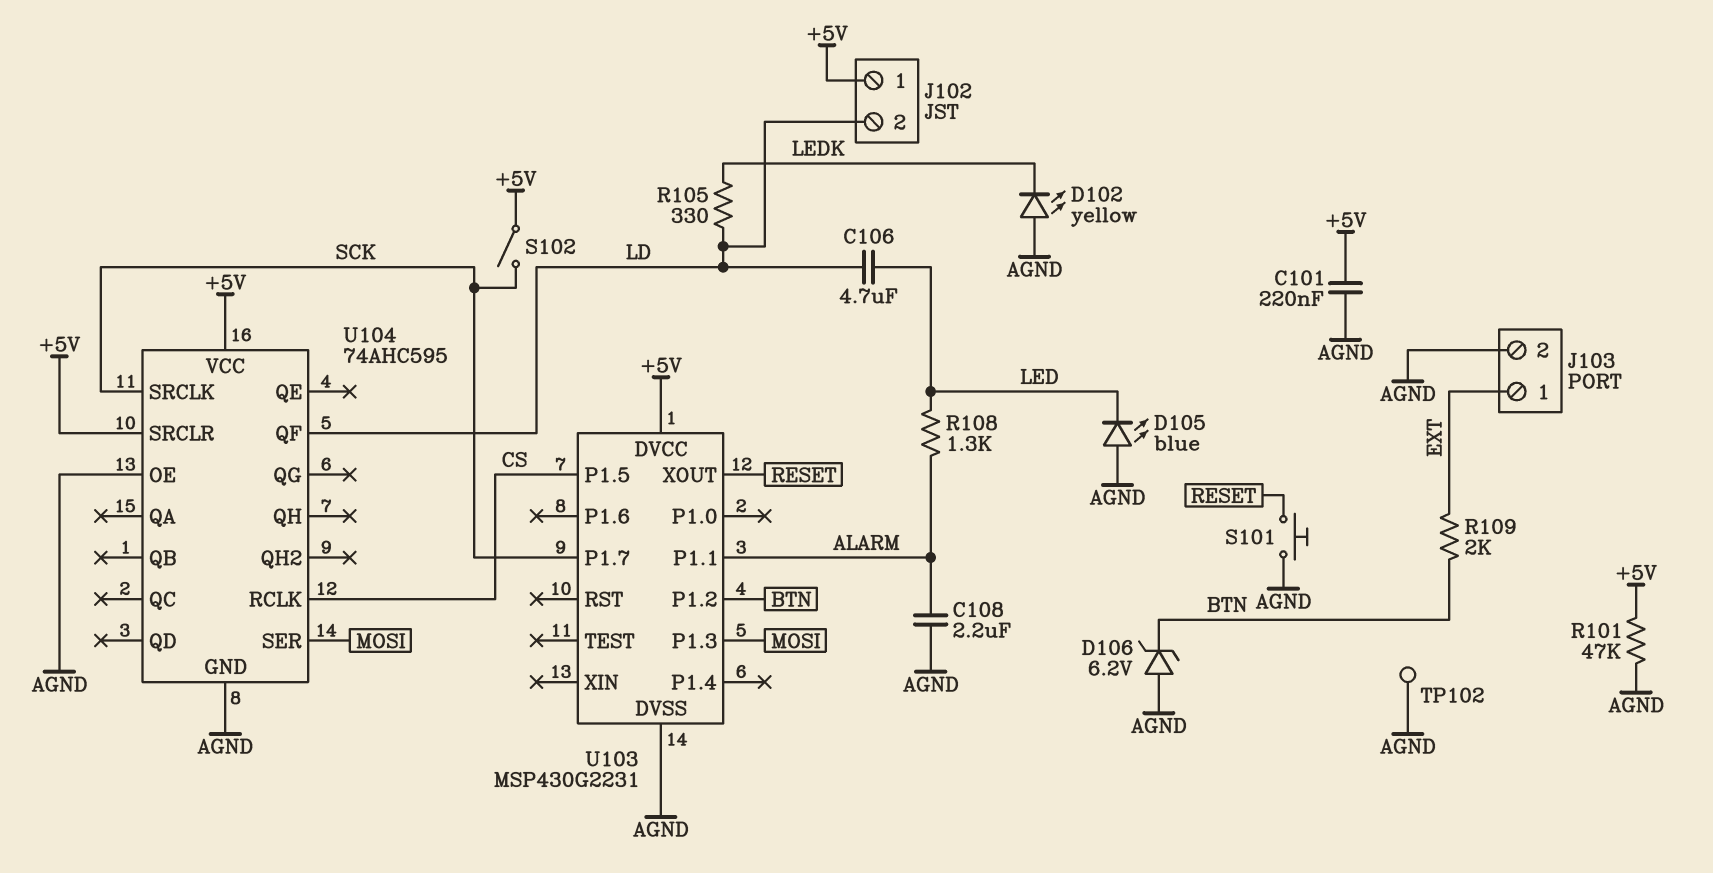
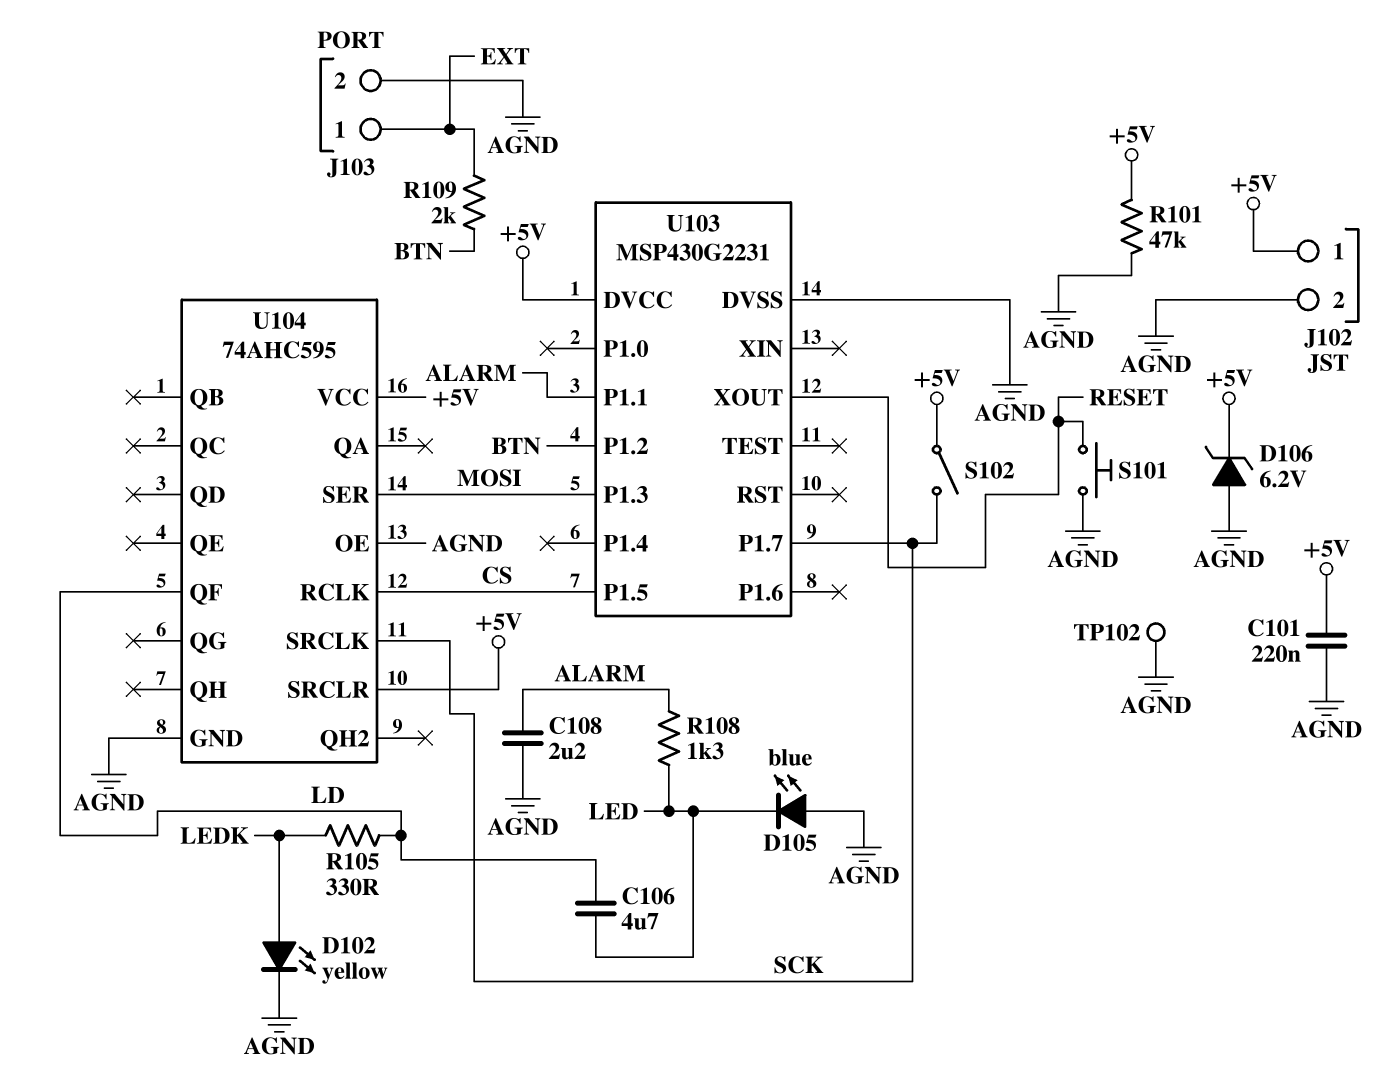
D102: LED yellow (A AGND, K LEDK) -> LED yellow (A LEDK, K AGND)
D106: zener 6.2V (A AGND, K BTN) -> zener 6.2V (A AGND, K +5V)
J102 pin 2: LD -> AGND

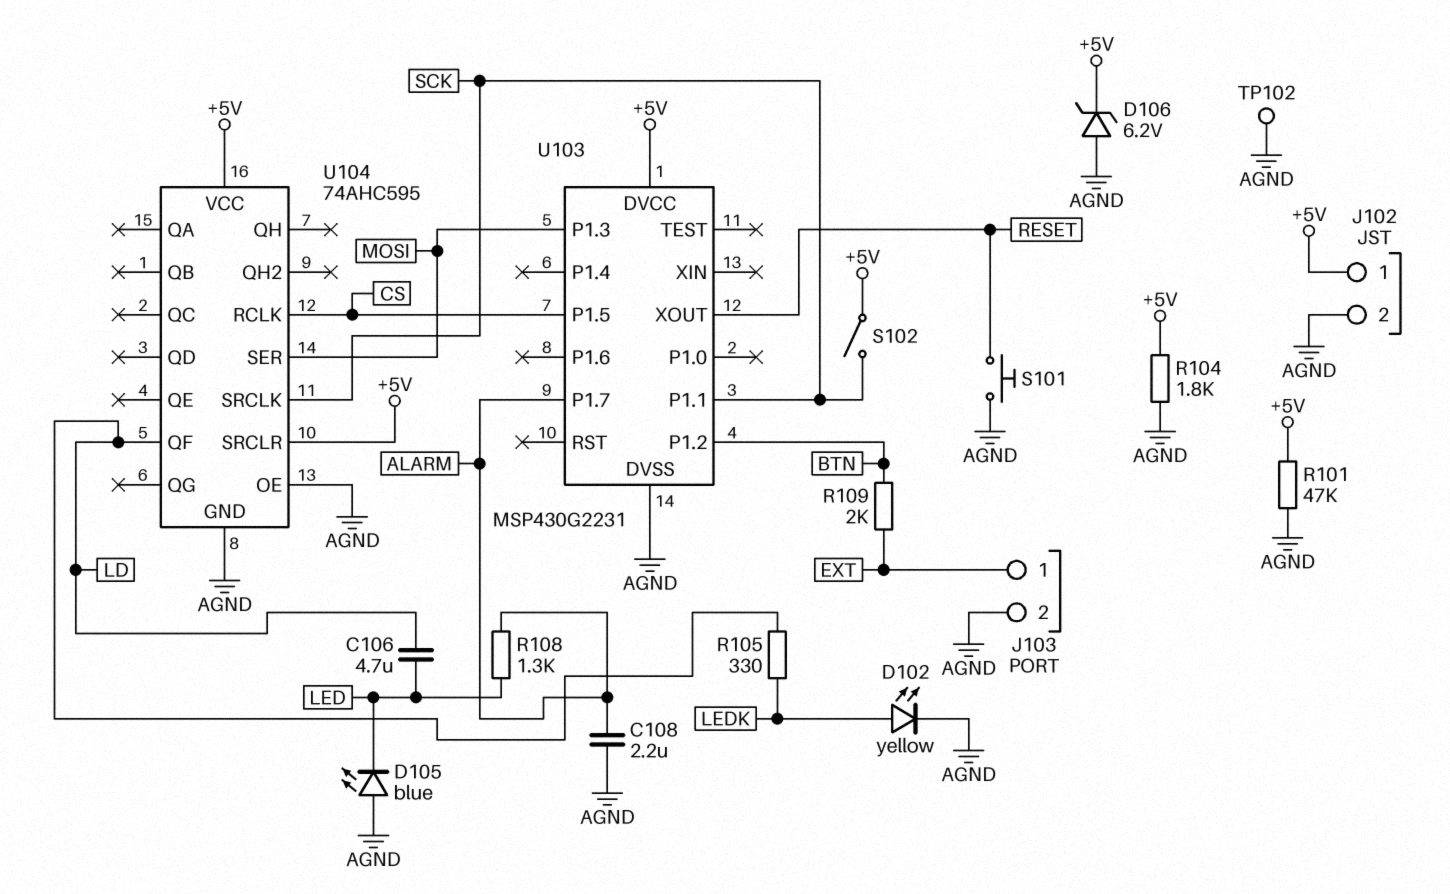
C101: 220nF (+5V, AGND) -> none
R104: none -> 1.8k (+5V, AGND)
U103 pin P1.1: ALARM -> SCK
U103 pin P1.7: SCK -> ALARM

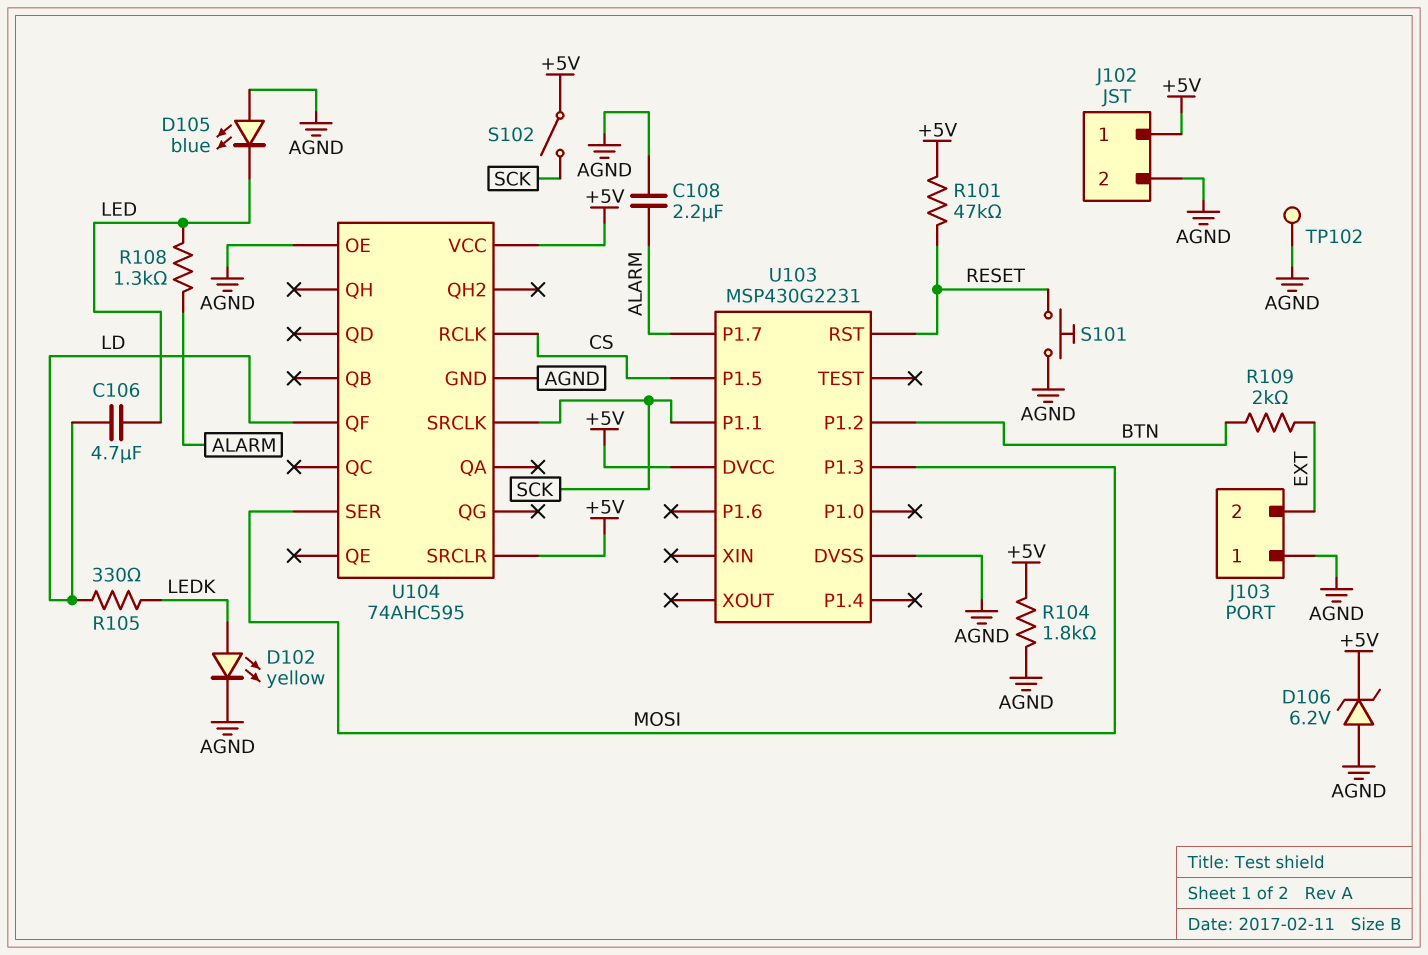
J103 pin 1: EXT -> AGND
J103 pin 2: AGND -> EXT
R101: 47k (+5V, AGND) -> 47k (+5V, RESET)
U103 pin RST: none -> RESET
U103 pin XOUT: RESET -> none

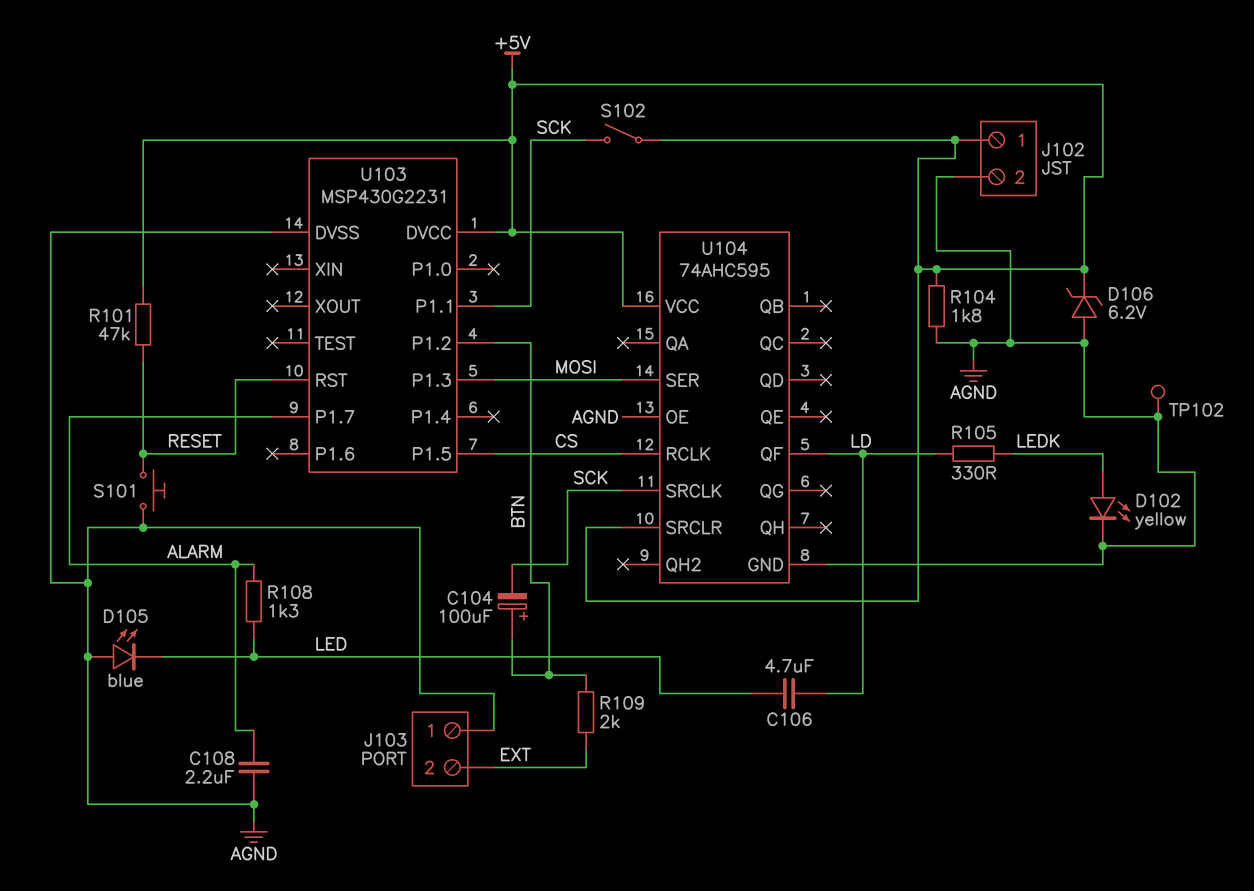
C104: none -> 100uF (plus BTN, minus SCK)

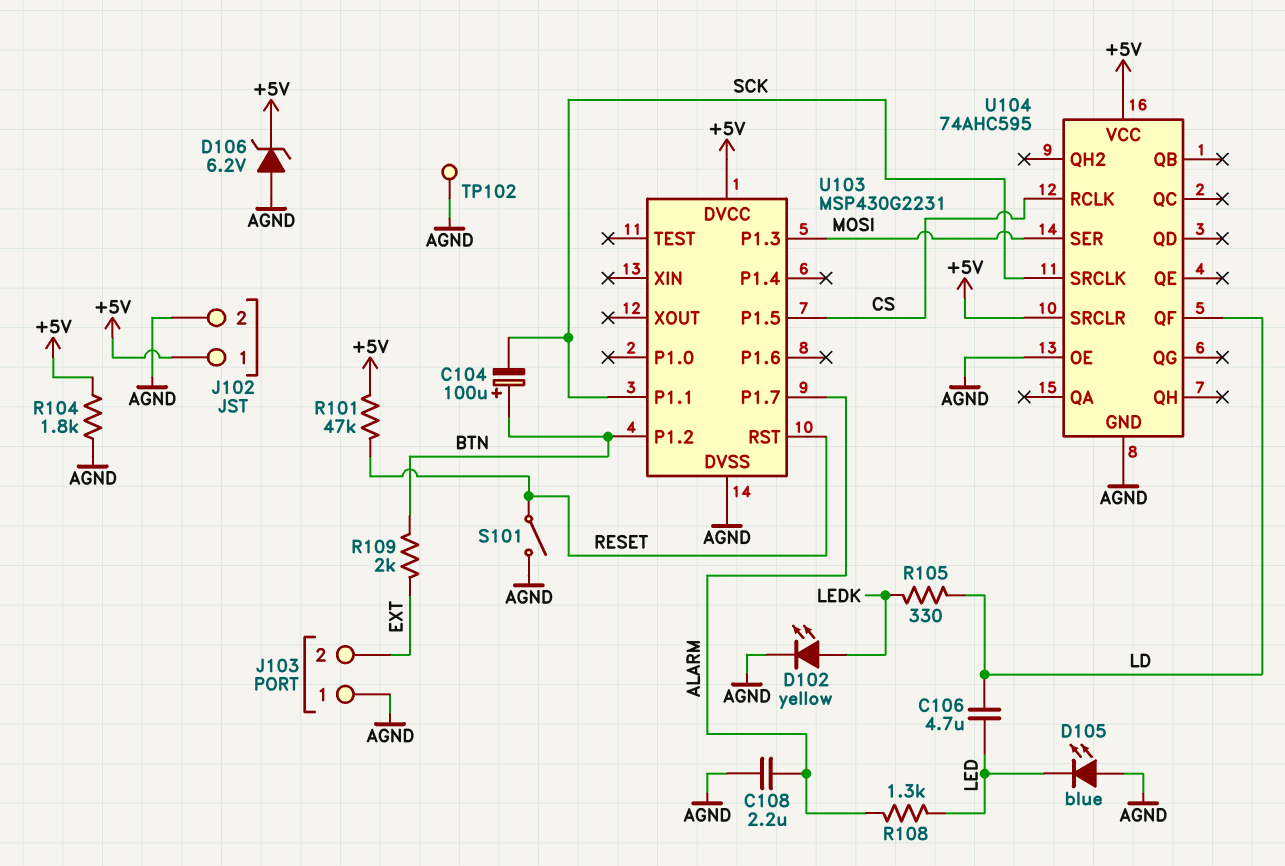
S101: button (AGND, RESET) -> switch (AGND, RESET)
S102: switch (+5V, SCK) -> none

